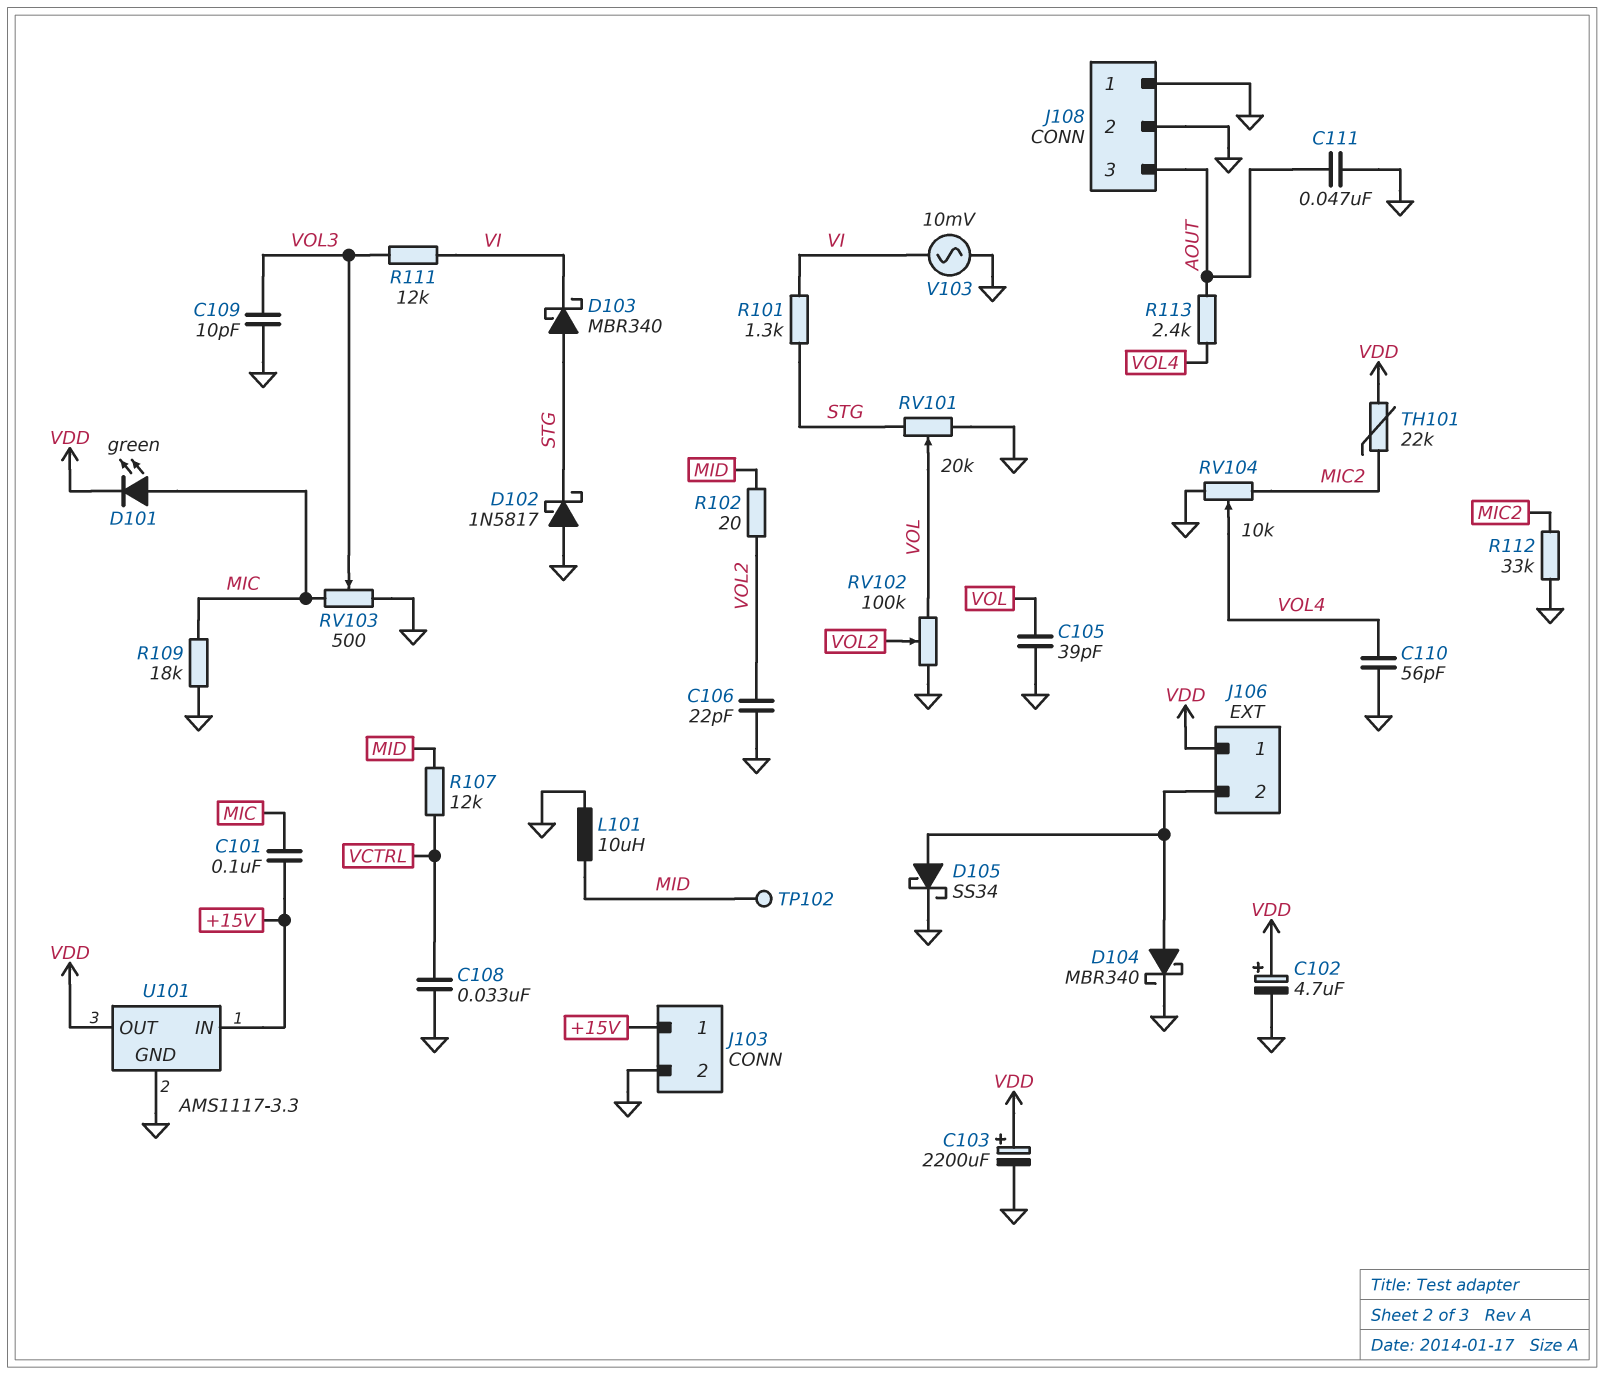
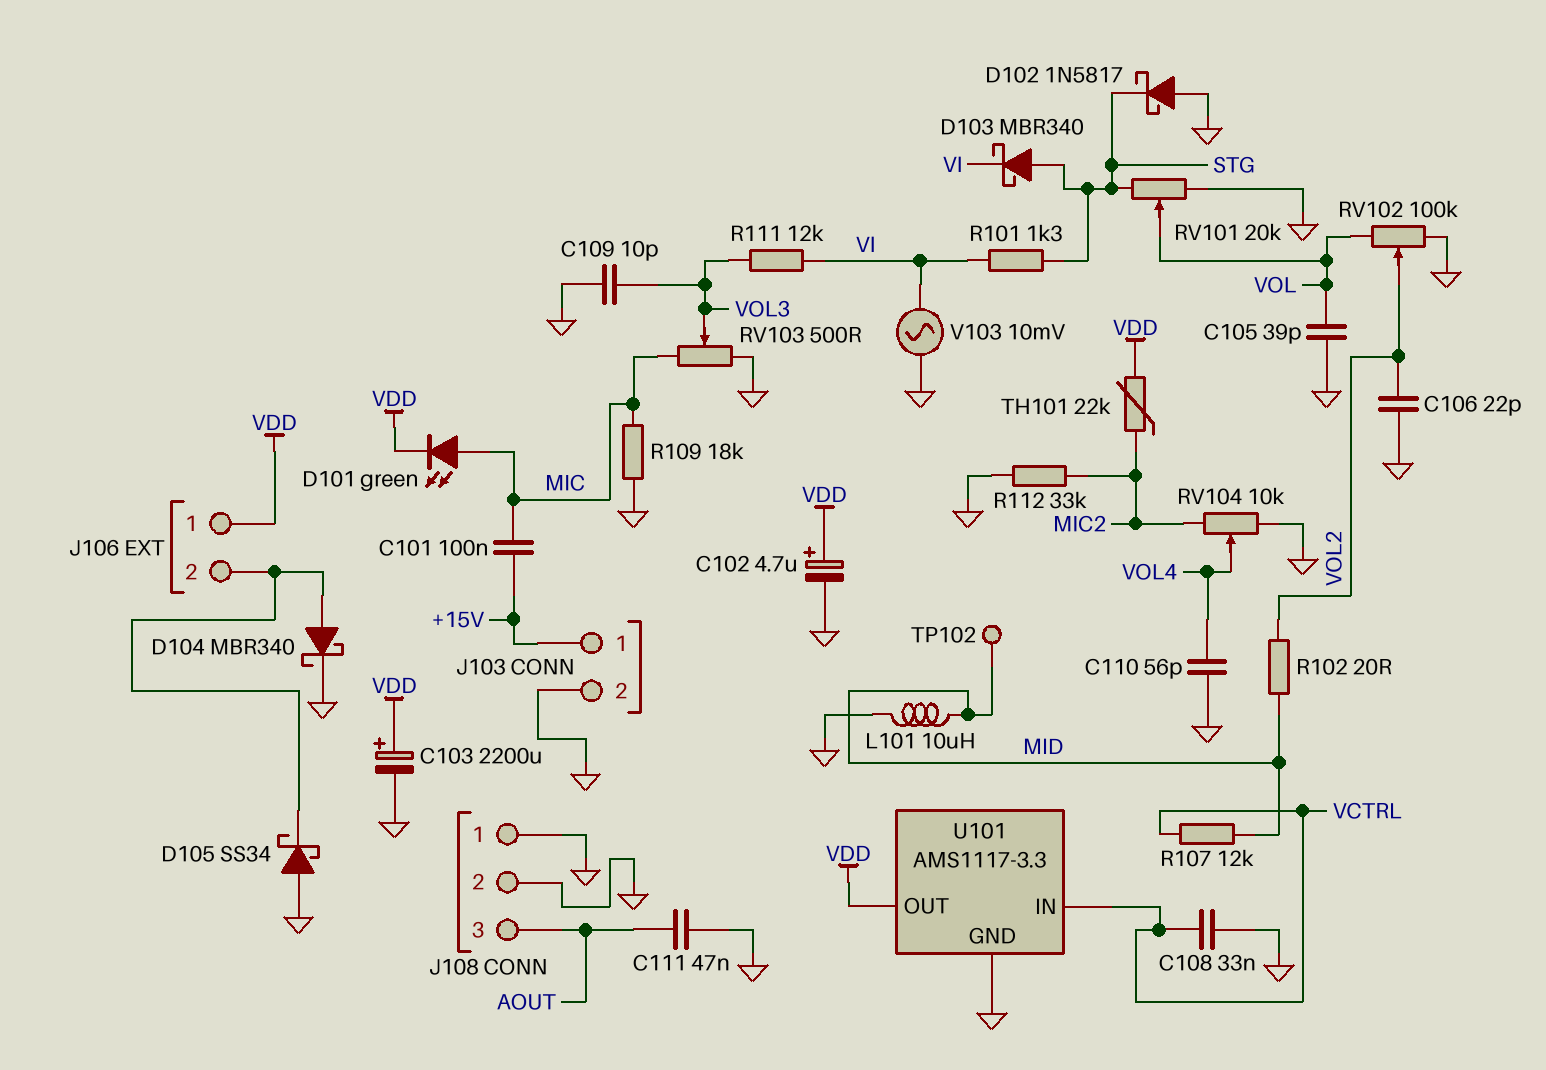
D105: schottky SS34 (A J106/2, K GND) -> schottky SS34 (A GND, K J106/2)
R113: 2.4k (AOUT, VOL4) -> none
U101 pin IN: +15V -> VCTRL

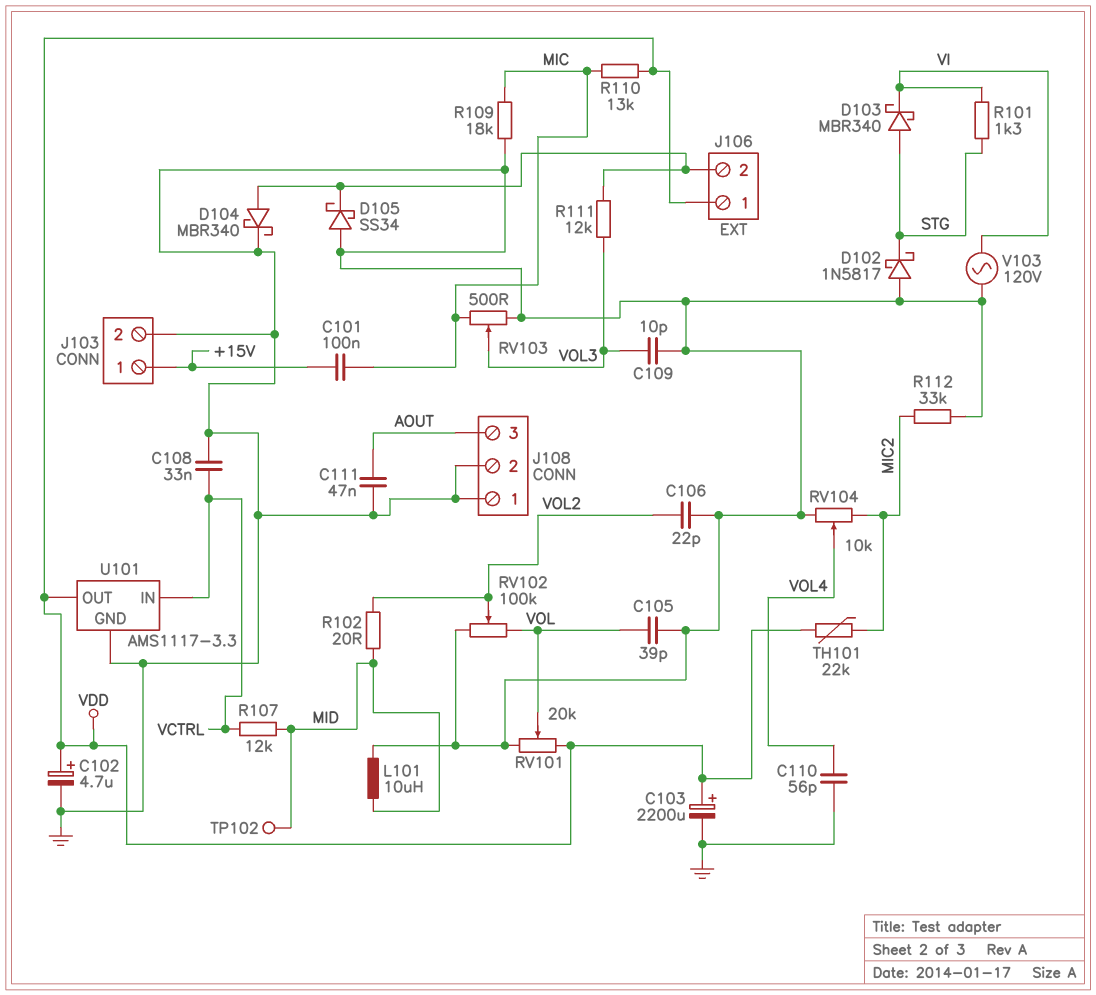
D101: LED green (A MIC, K VDD) -> none
R110: none -> 13k (MIC, VDD)
R111: 12k (VI, VOL3) -> 12k (J106/2, VOL3)
RV101: 20k (GND, STG, wiper VOL) -> 20k (GND, VDD, wiper VOL)
V103: AC 10mV (GND, VI) -> AC 120V (GND, VI)

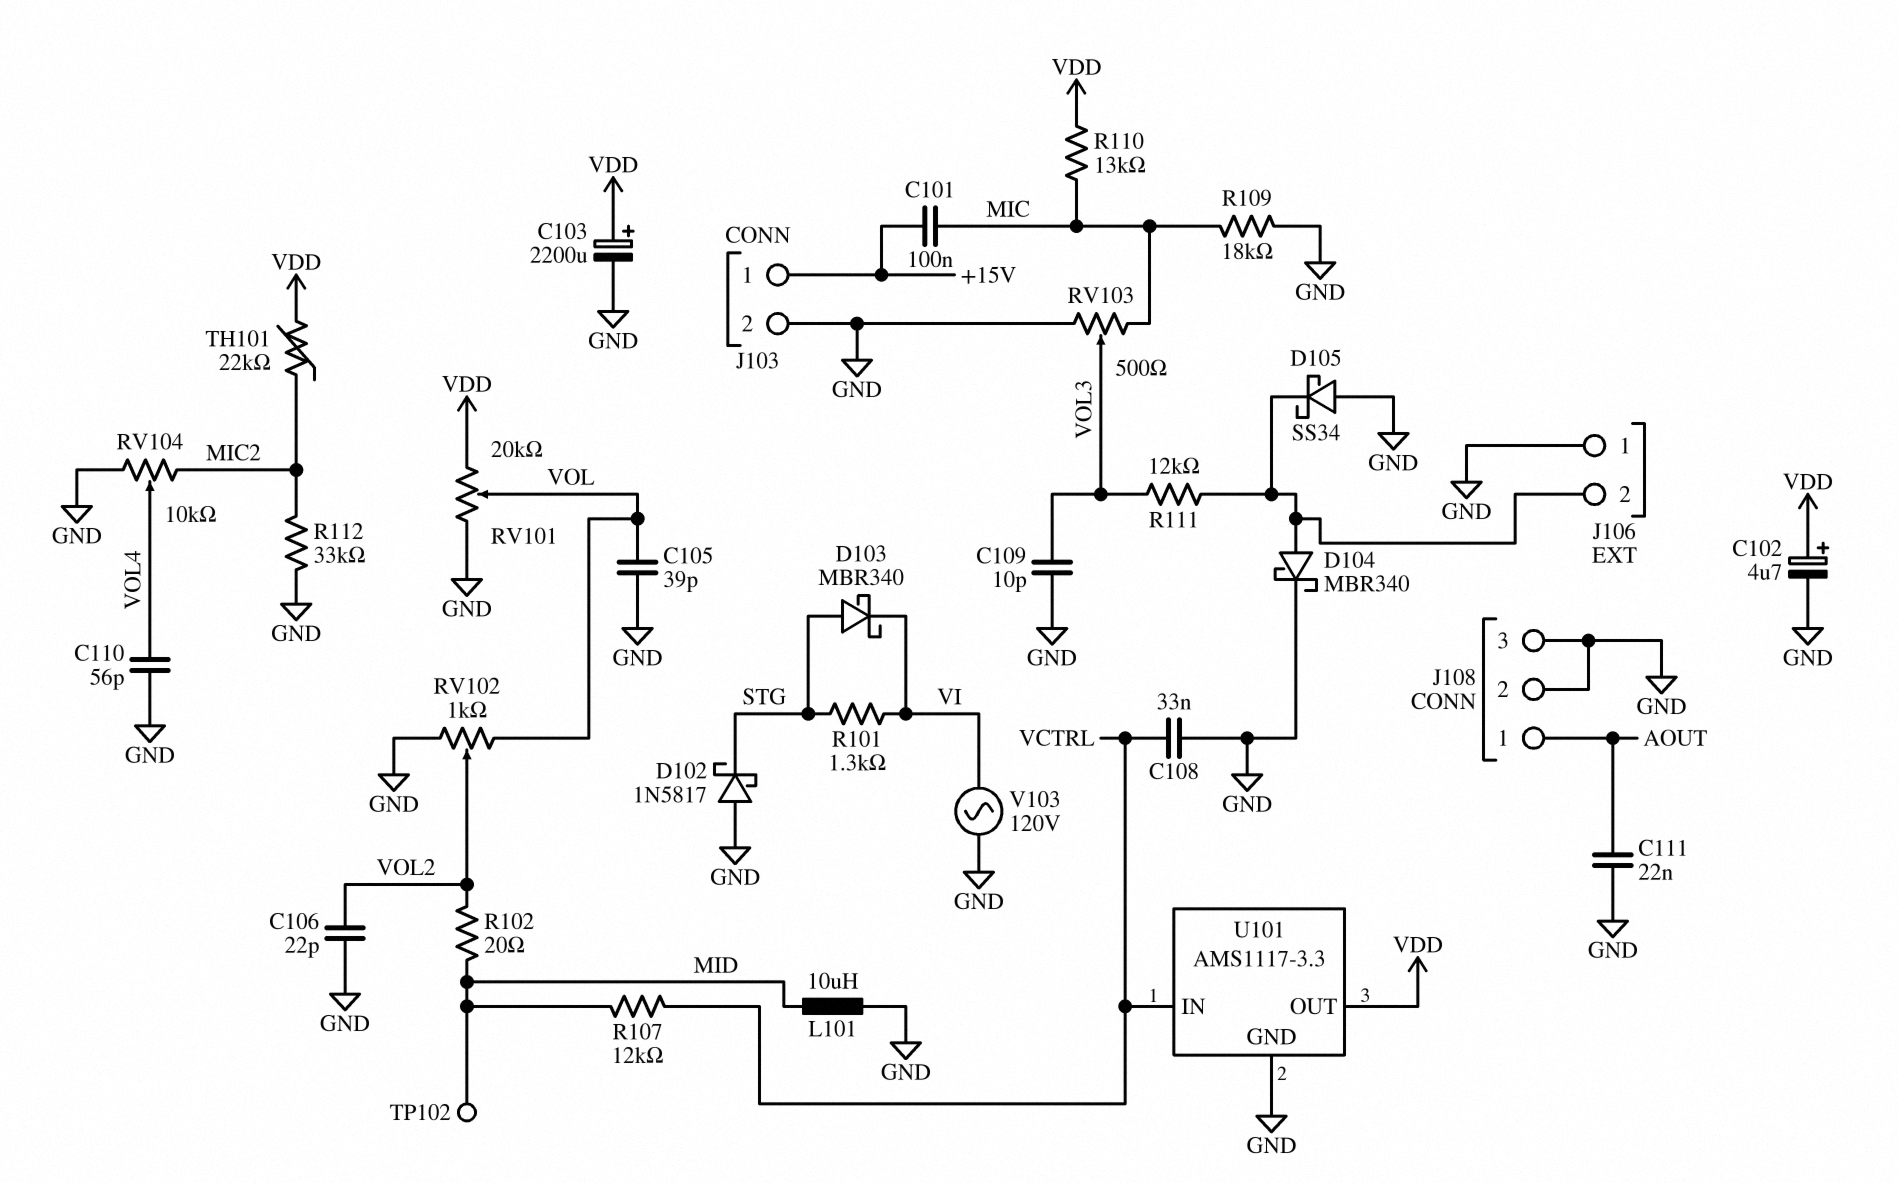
C111: 47nF (AOUT, GND) -> 22nF (AOUT, GND)
J106 pin 1: VDD -> GND
J108 pin 1: GND -> AOUT
J108 pin 3: AOUT -> GND
RV102: 100k (GND, VOL, wiper VOL2) -> 1k (GND, VOL, wiper VOL2)

